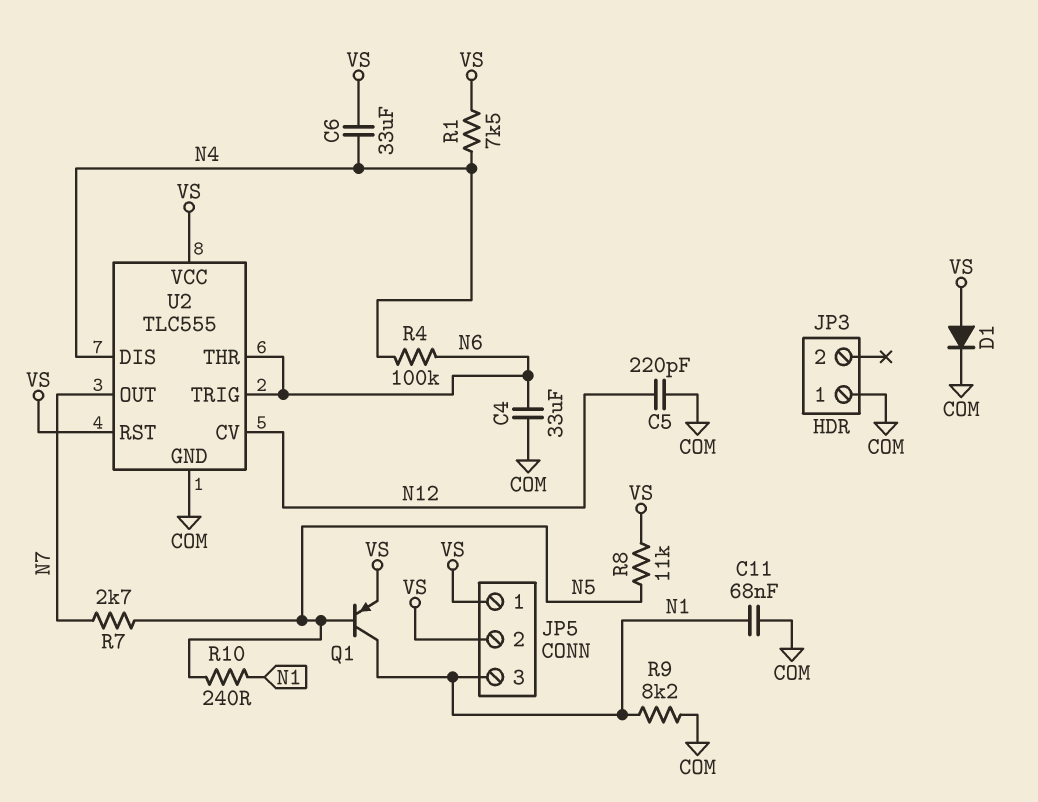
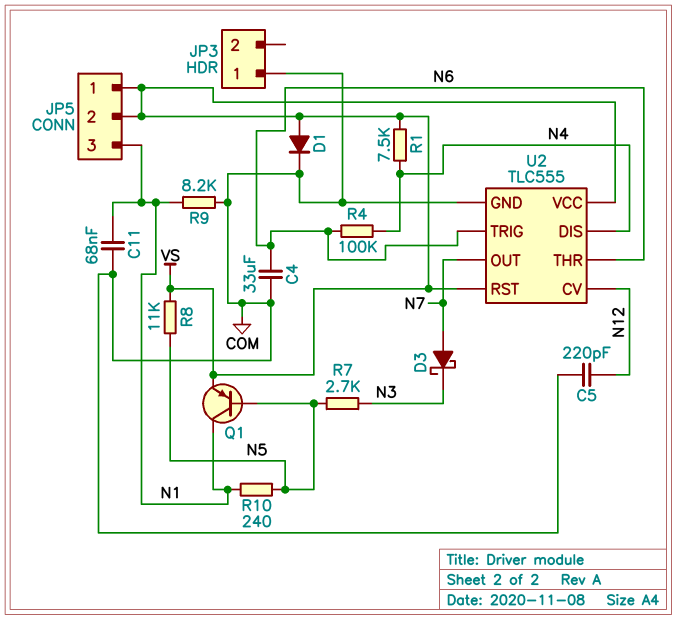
C6: 33uF (N4, VS) -> none
D3: none -> schottky (A N7, K N3)
R7: 2.7k (N5, N7) -> 2.7k (N3, N5)

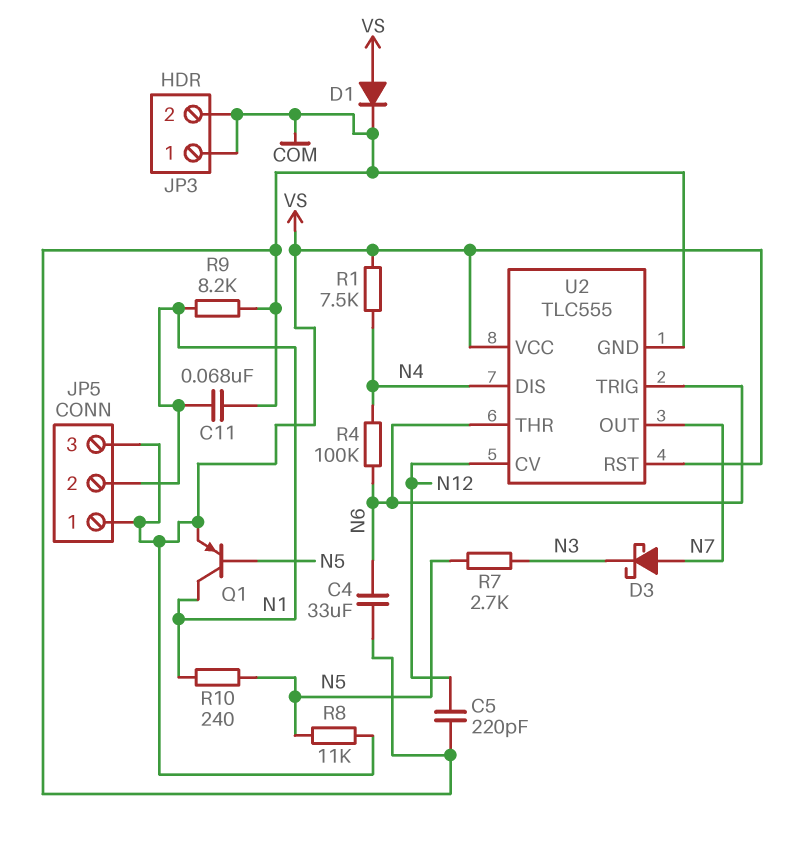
JP3 pin 2: none -> COM
JP5 pin 2: VS -> N1
JP5 pin 3: N1 -> VS

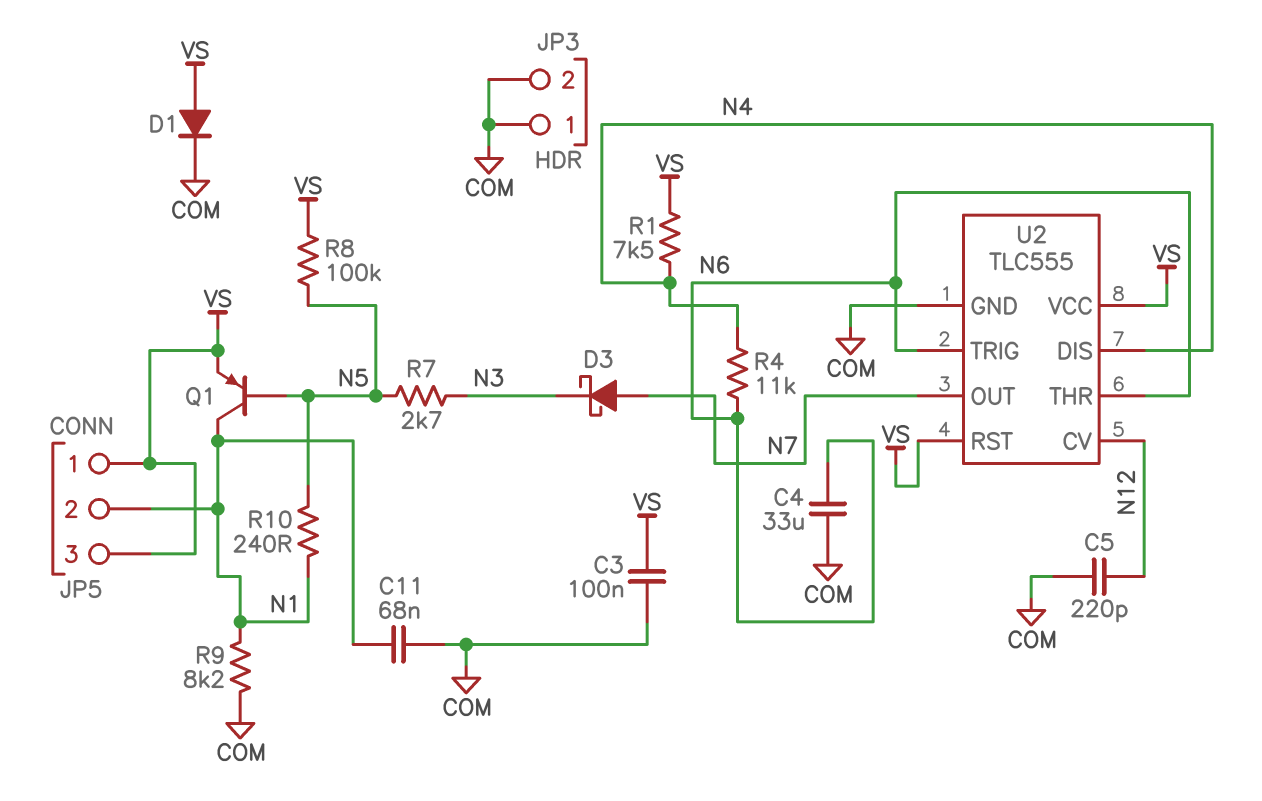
C3: none -> 100nF (COM, VS)
R4: 100k (N4, N6) -> 11k (N4, N6)
R8: 11k (N5, VS) -> 100k (N5, VS)

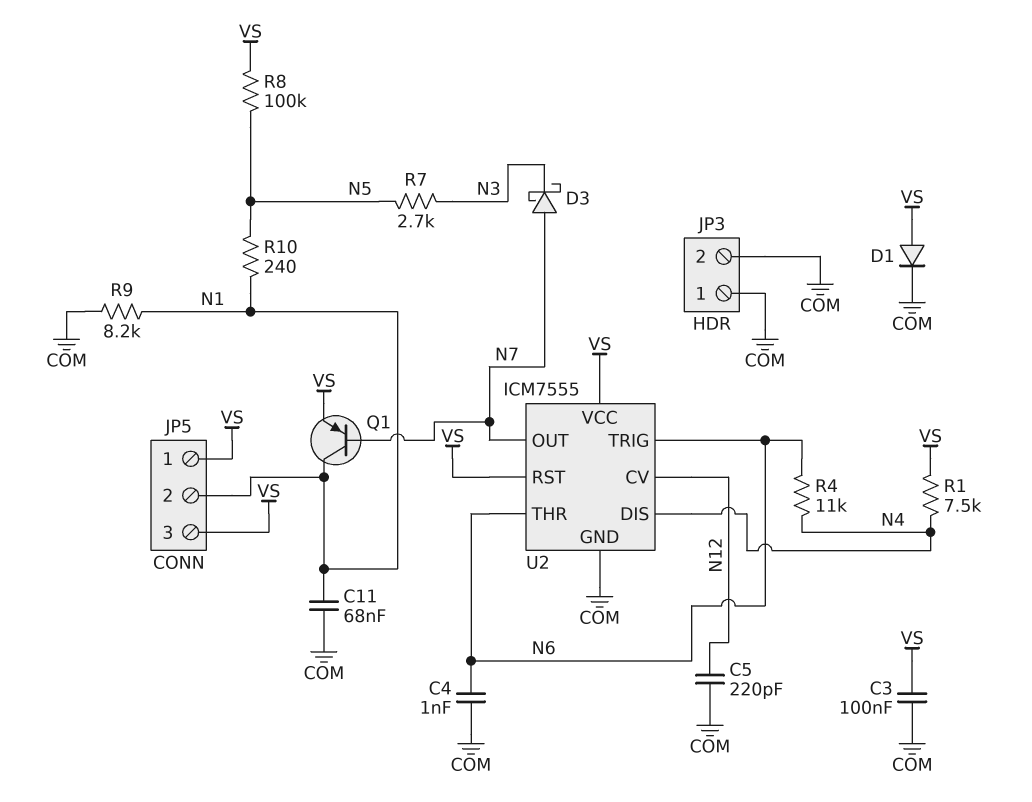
C4: 33uF (COM, N6) -> 1nF (COM, N6)
Q1: PNP (B N5, C N1, E VS) -> PNP (B N7, C N1, E VS)
U2: TLC555 -> ICM7555

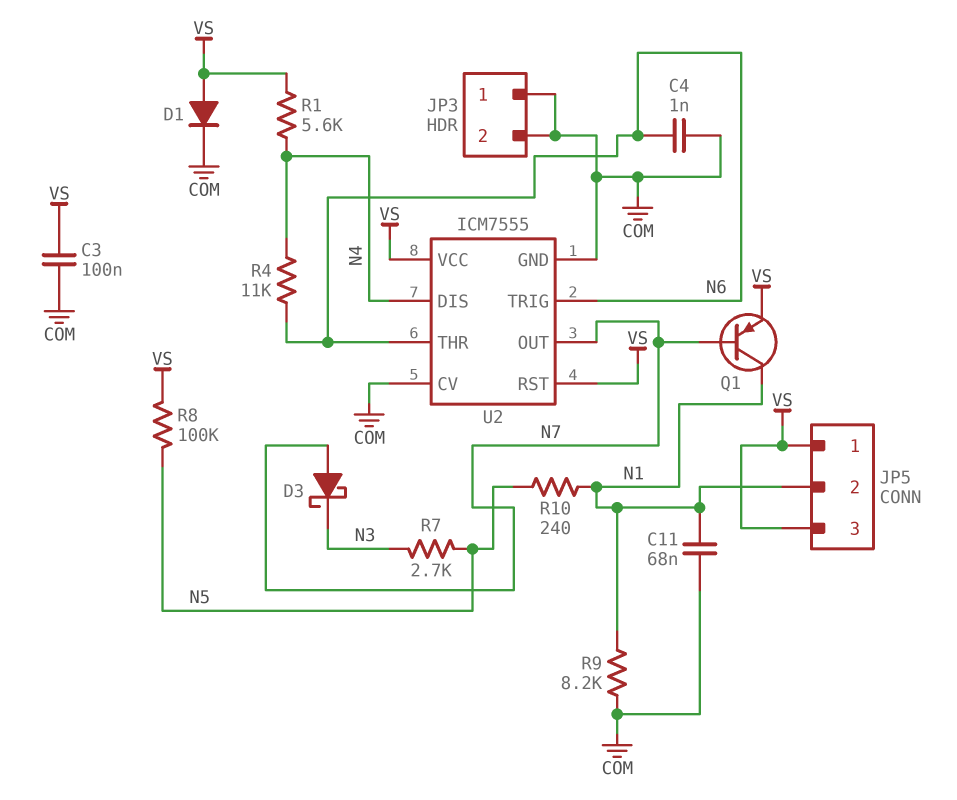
C5: 220pF (COM, N12) -> none
R1: 7.5k (N4, VS) -> 5.6k (N4, VS)
U2 pin CV: N12 -> COM

